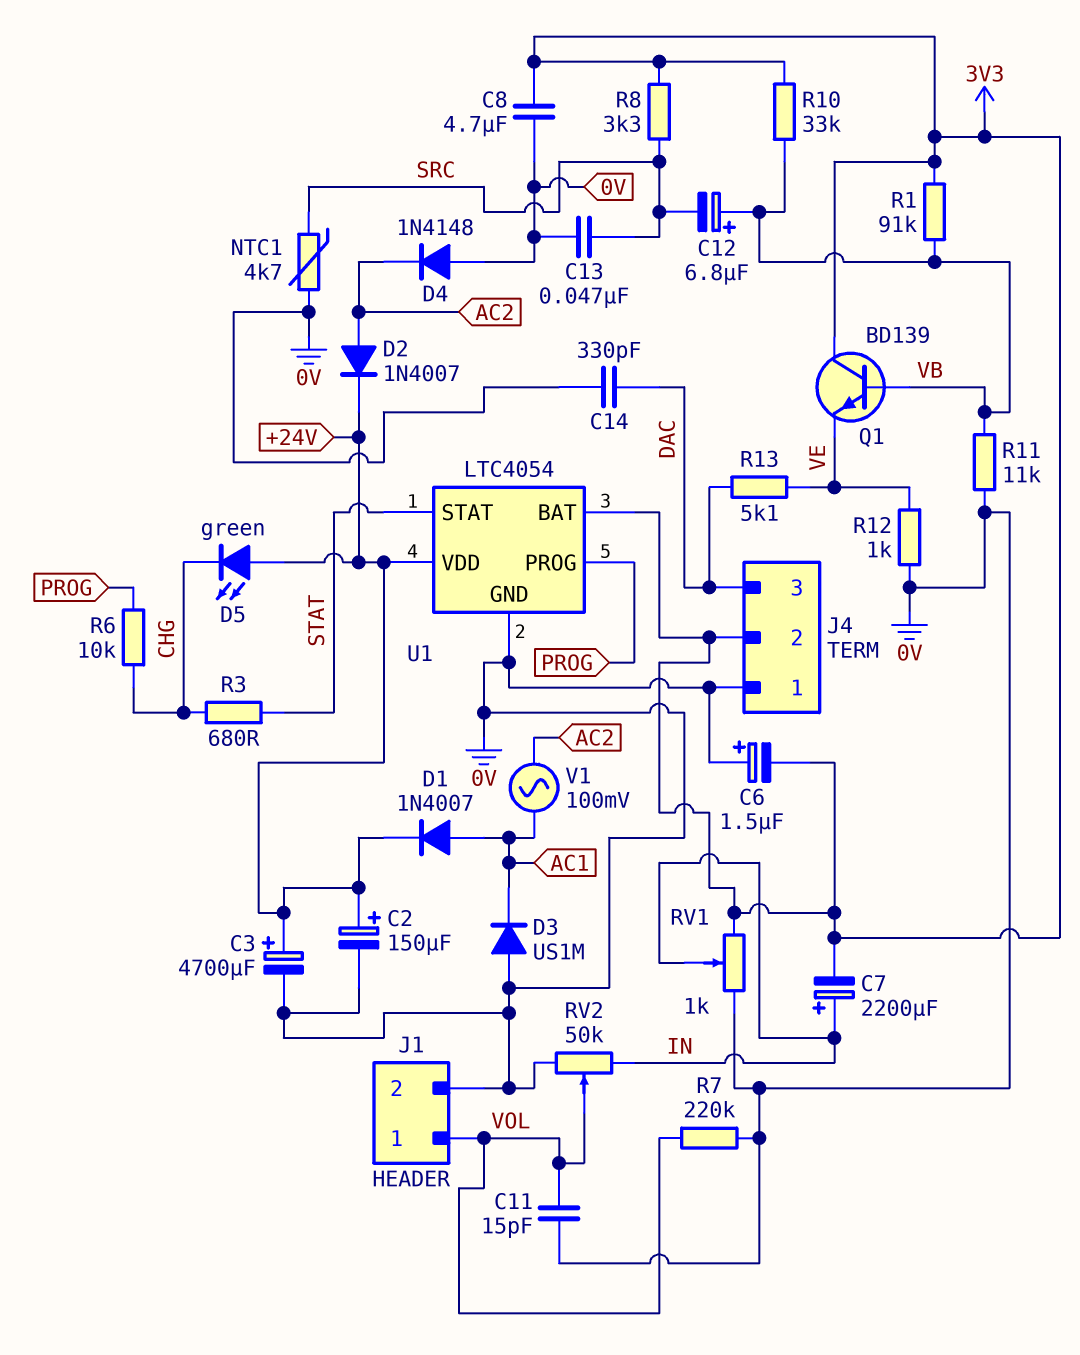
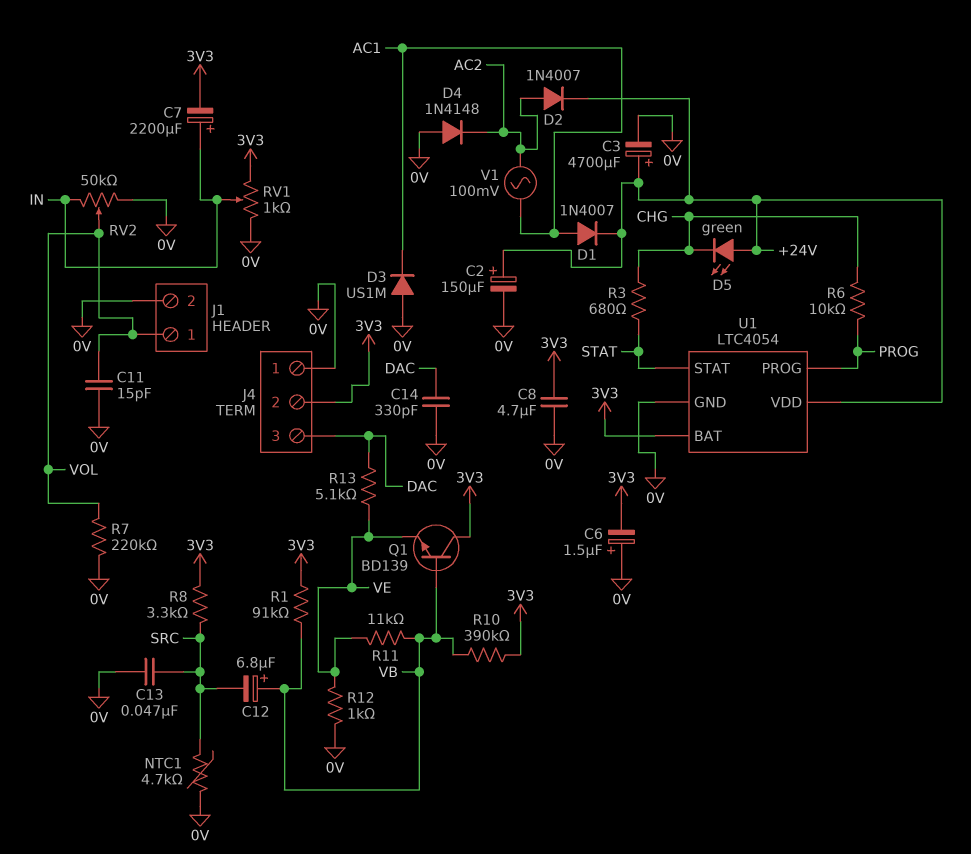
R10: 33k (3V3, VB) -> 390k (3V3, VB)
R11: 11k (0V, VB) -> 11k (VB, VE)

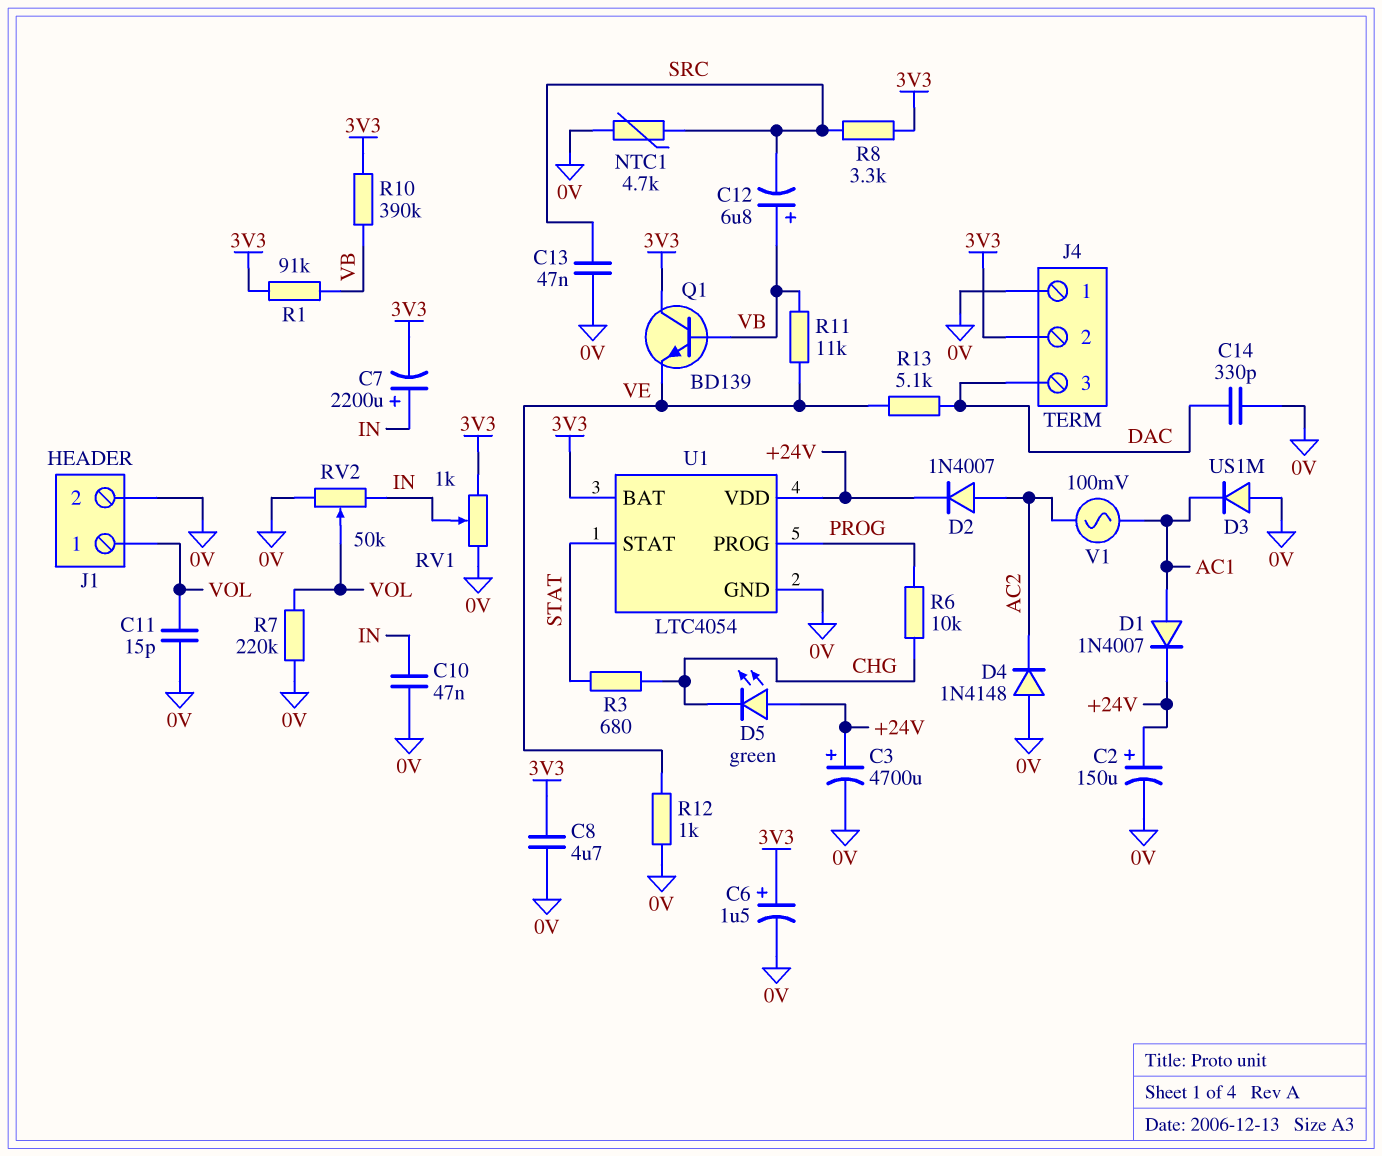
C6: 1.5uF (plus 0V, minus 3V3) -> 1.5uF (plus 3V3, minus 0V)
C10: none -> 47nF (0V, IN)

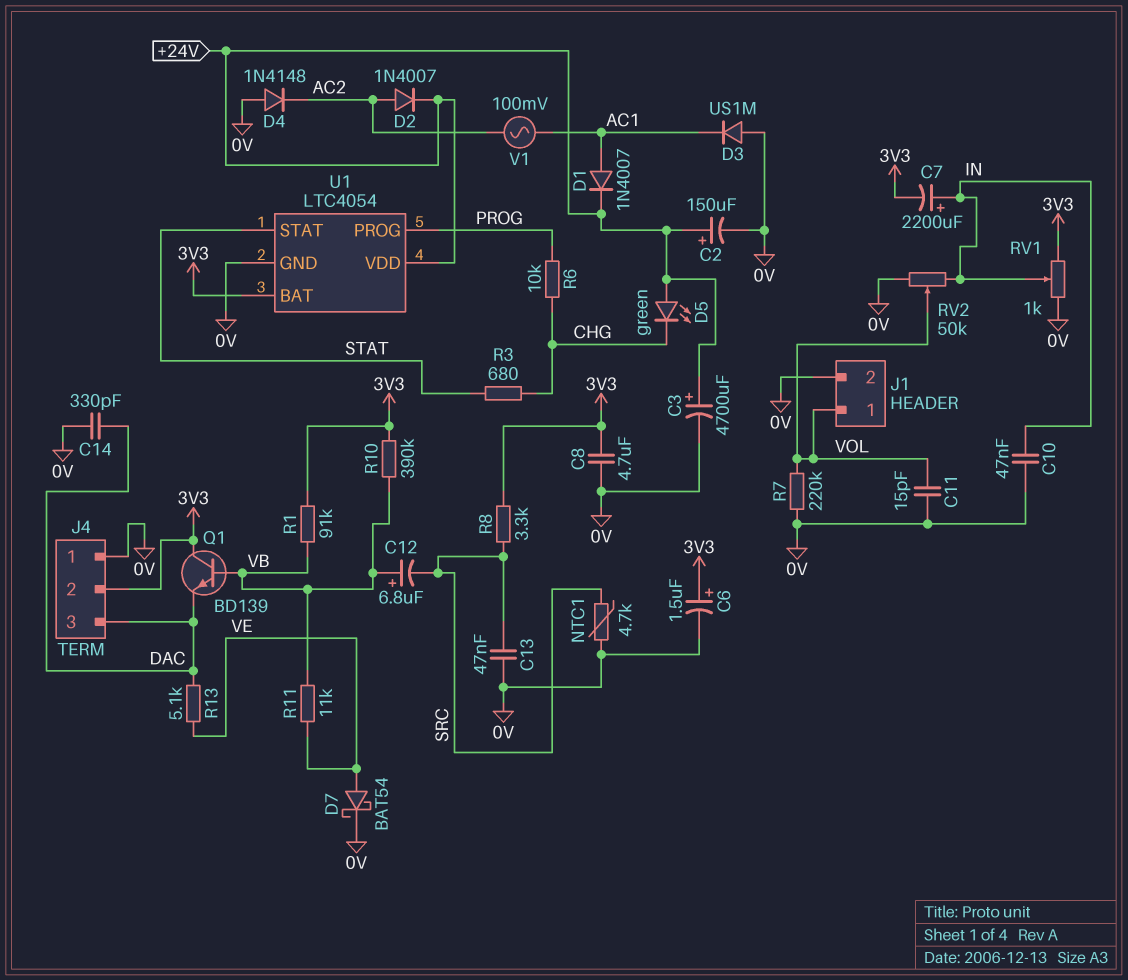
D7: none -> schottky BAT54 (A VE, K 0V)
Q1: NPN BD139 (B VB, C 3V3, E VE) -> NPN BD139 (B VB, C 3V3, E DAC)
R12: 1k (0V, VE) -> none

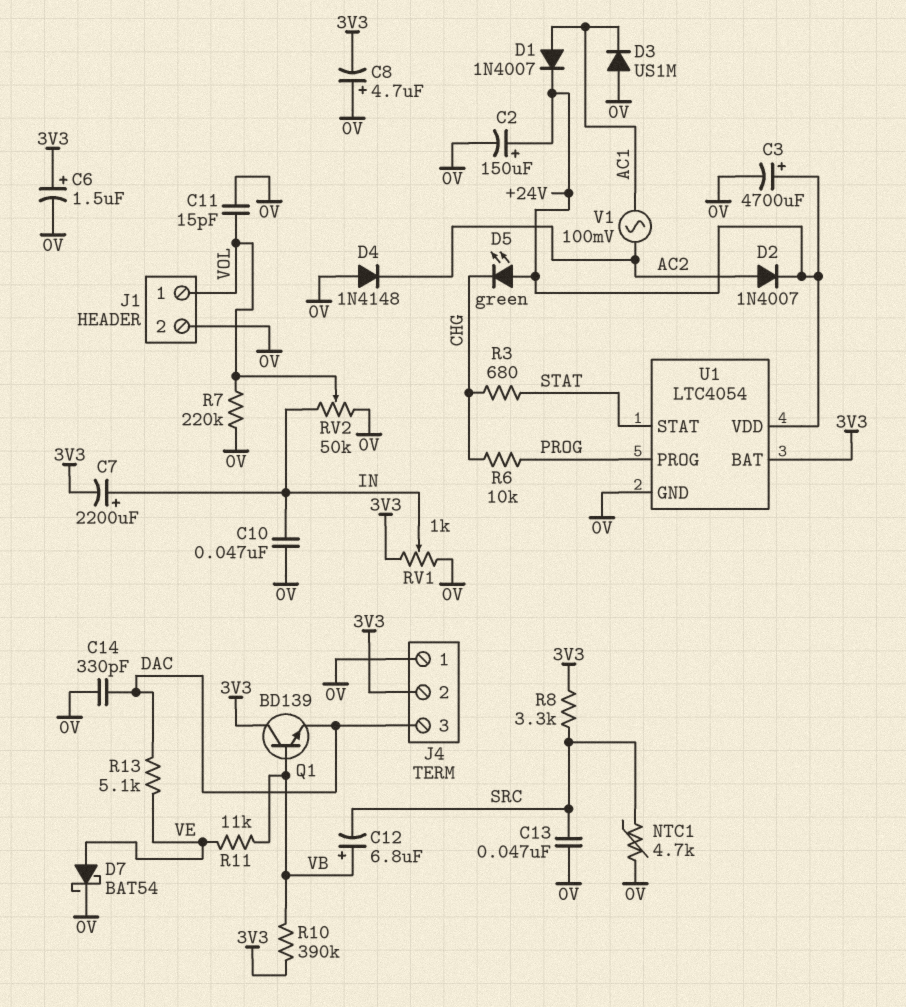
C8: 4.7uF (0V, 3V3) -> 4.7uF (plus 0V, minus 3V3)
R1: 91k (3V3, VB) -> none

